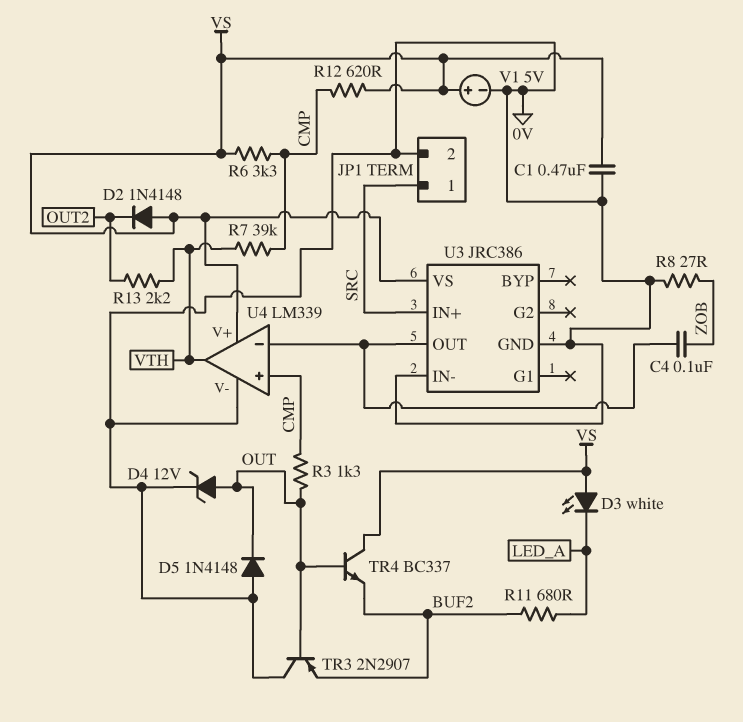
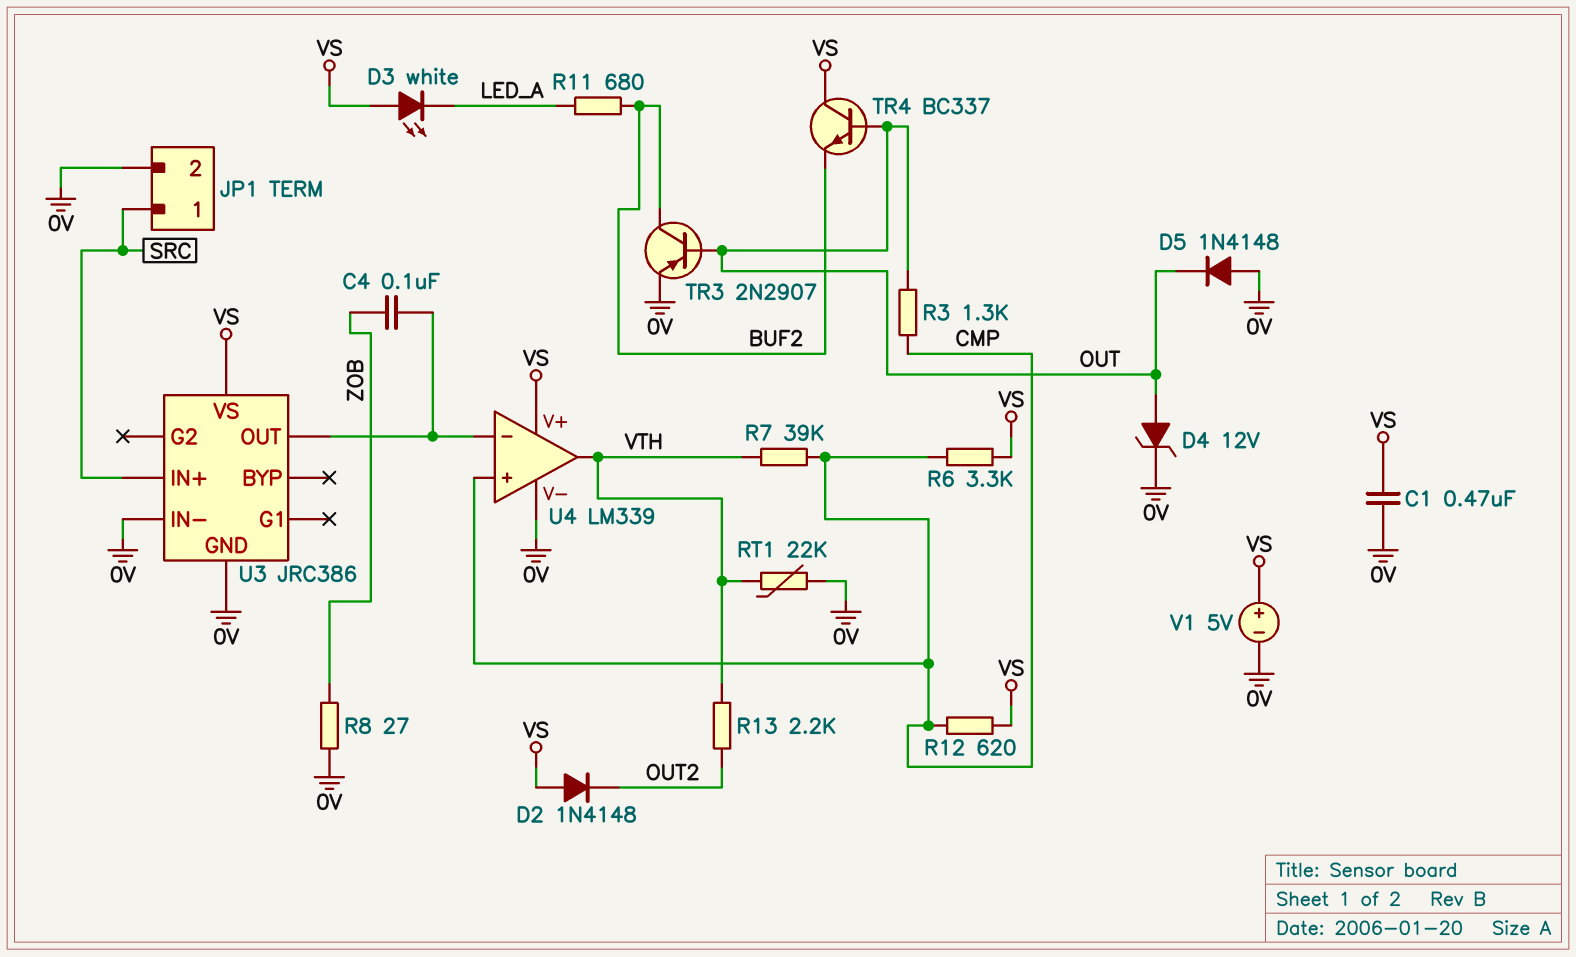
RT1: none -> 22k (0V, VTH)
TR3: PNP 2N2907 (B OUT, C 0V, E BUF2) -> PNP 2N2907 (B OUT, C BUF2, E 0V)

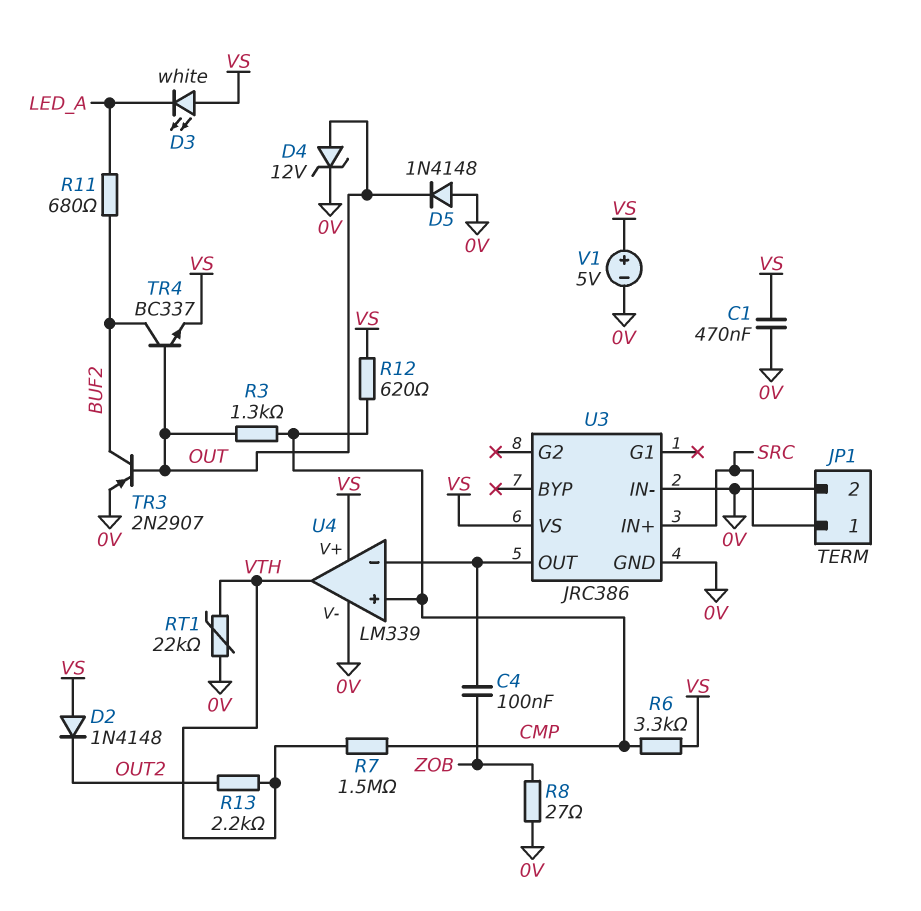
R7: 39k (CMP, VTH) -> 1.5M (CMP, VTH)
TR4: NPN BC337 (B OUT, C VS, E BUF2) -> NPN BC337 (B OUT, C BUF2, E VS)

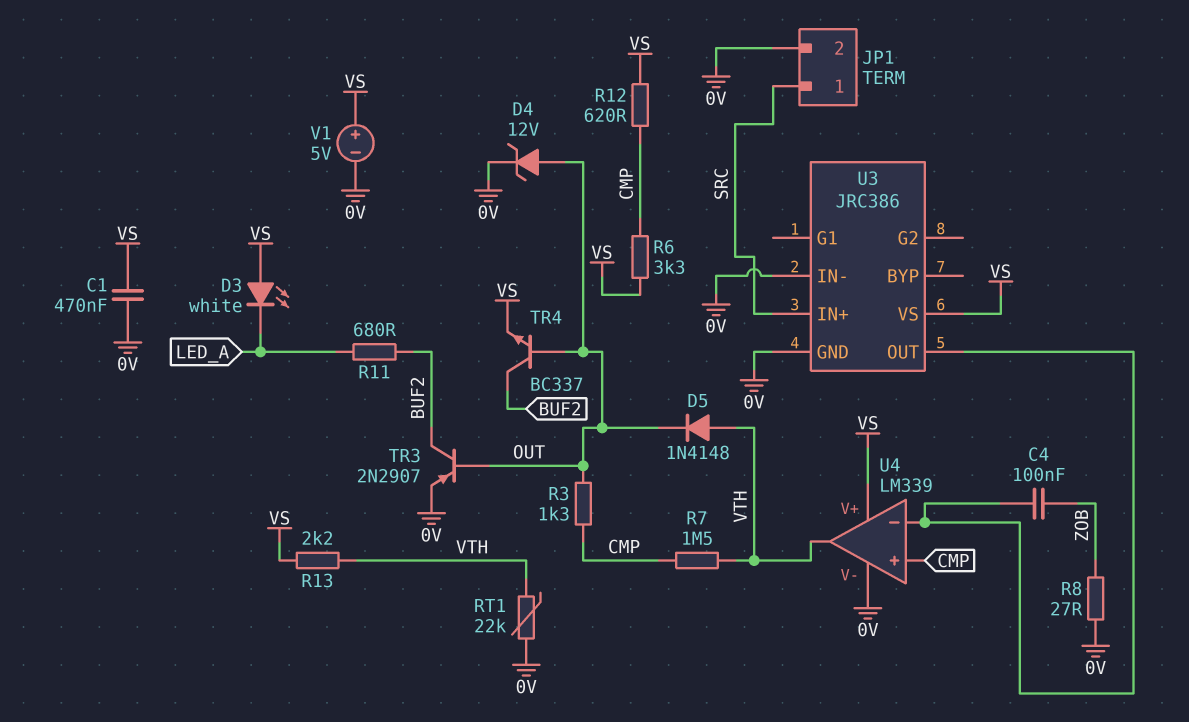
D2: diode 1N4148 (A VS, K OUT2) -> none
D5: diode 1N4148 (A 0V, K OUT) -> diode 1N4148 (A VTH, K OUT)
R13: 2.2k (OUT2, VTH) -> 2.2k (VS, VTH)

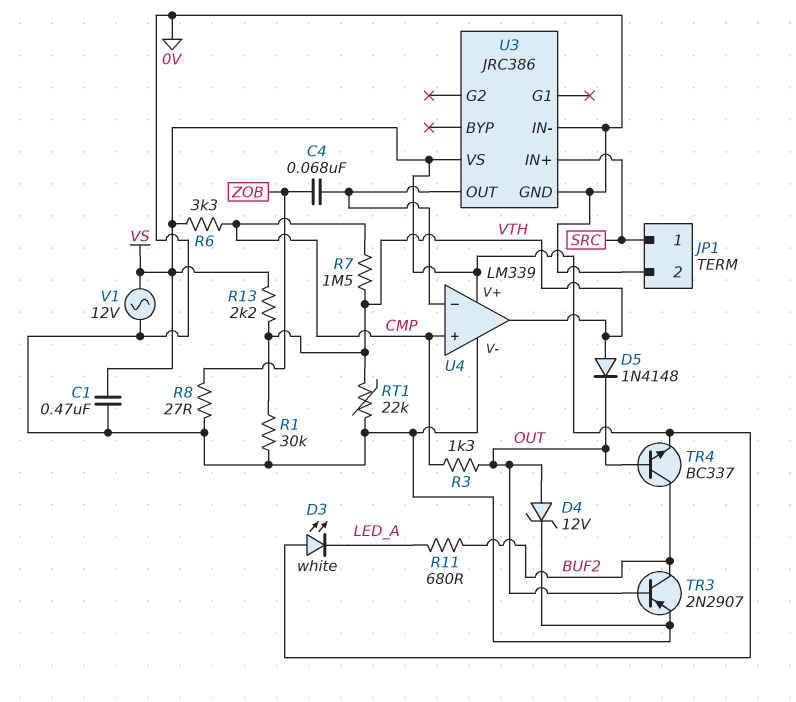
C4: 100nF (U3/OUT, ZOB) -> 68nF (U3/OUT, ZOB)
R1: none -> 30k (0V, VTH)
R12: 620 (CMP, VS) -> none
V1: 5V (plus VS, minus 0V) -> AC 12V (0V, VS)

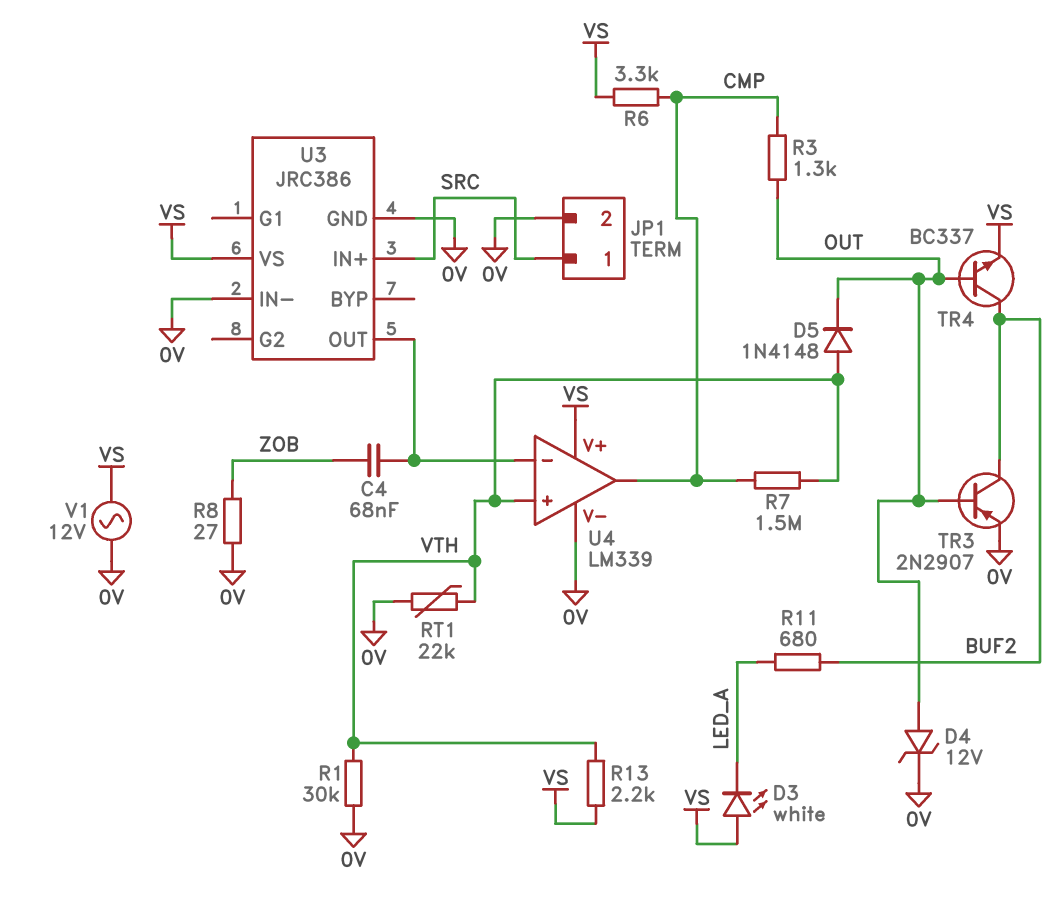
C1: 470nF (0V, VS) -> none
U4 pin in+: CMP -> VTH
U4 pin out: VTH -> CMP

